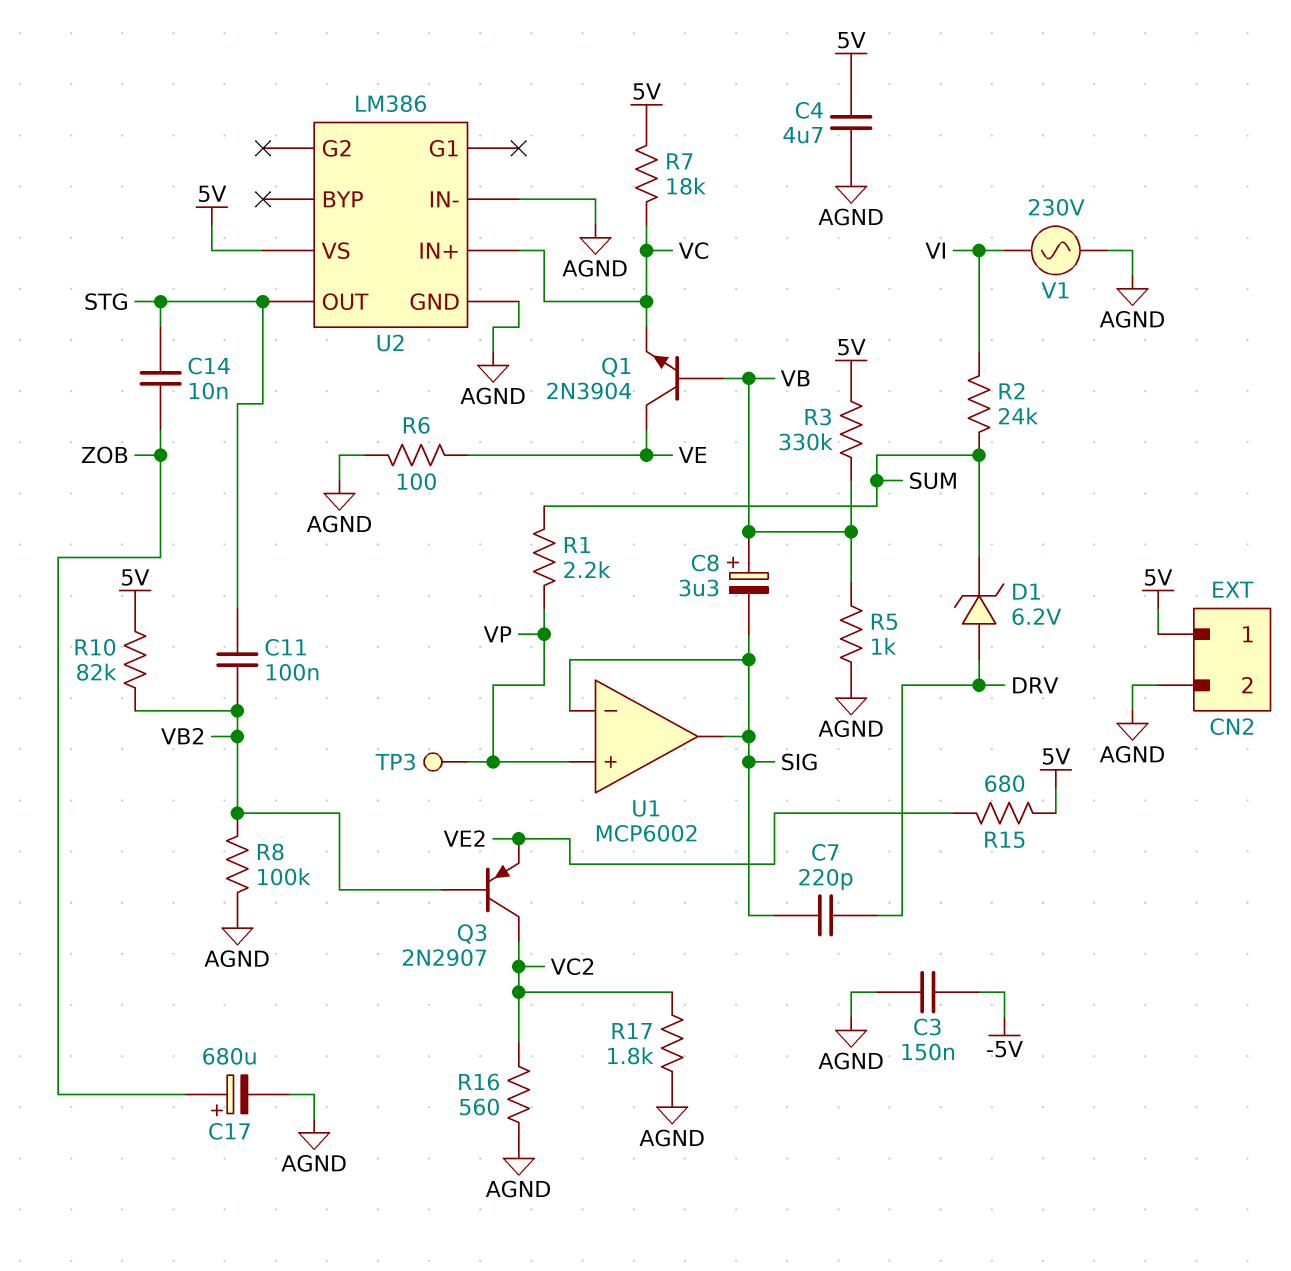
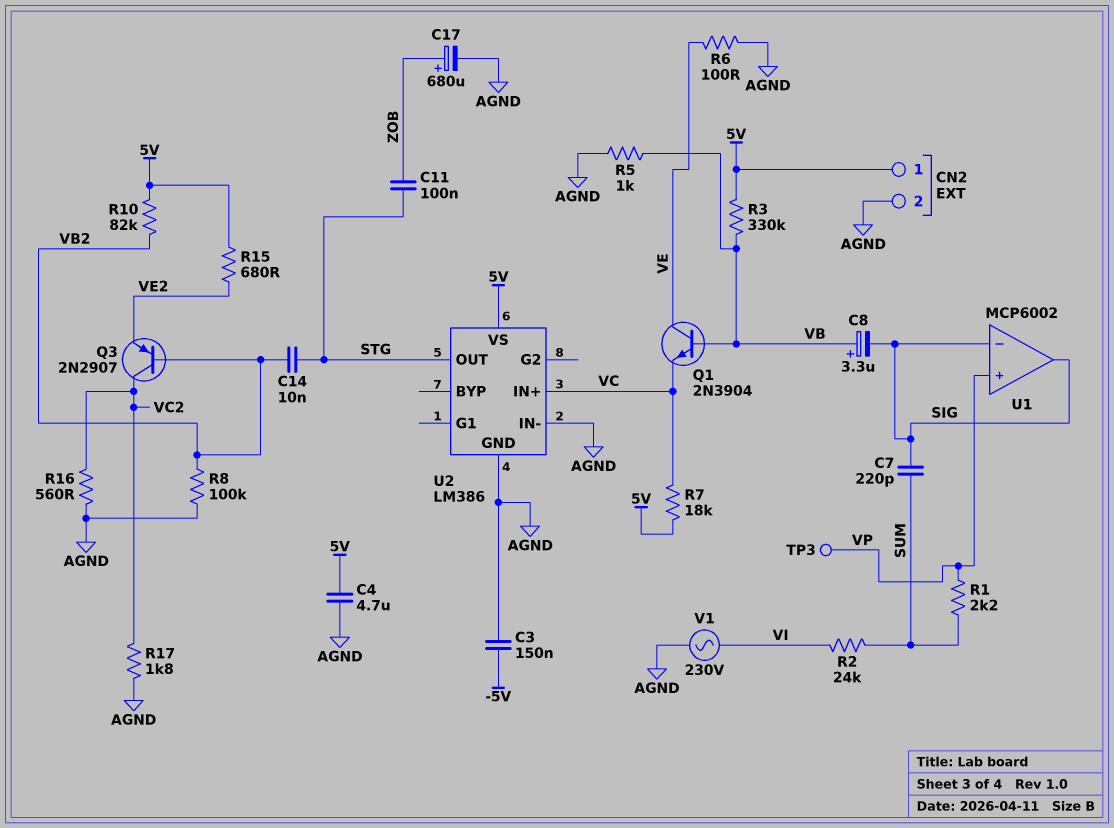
C7: 220pF (DRV, SIG) -> 220pF (SIG, SUM)
C11: 100nF (STG, VB2) -> 100nF (STG, ZOB)
C14: 10nF (STG, ZOB) -> 10nF (STG, VB2)
D1: zener 6.2V (A DRV, K SUM) -> none

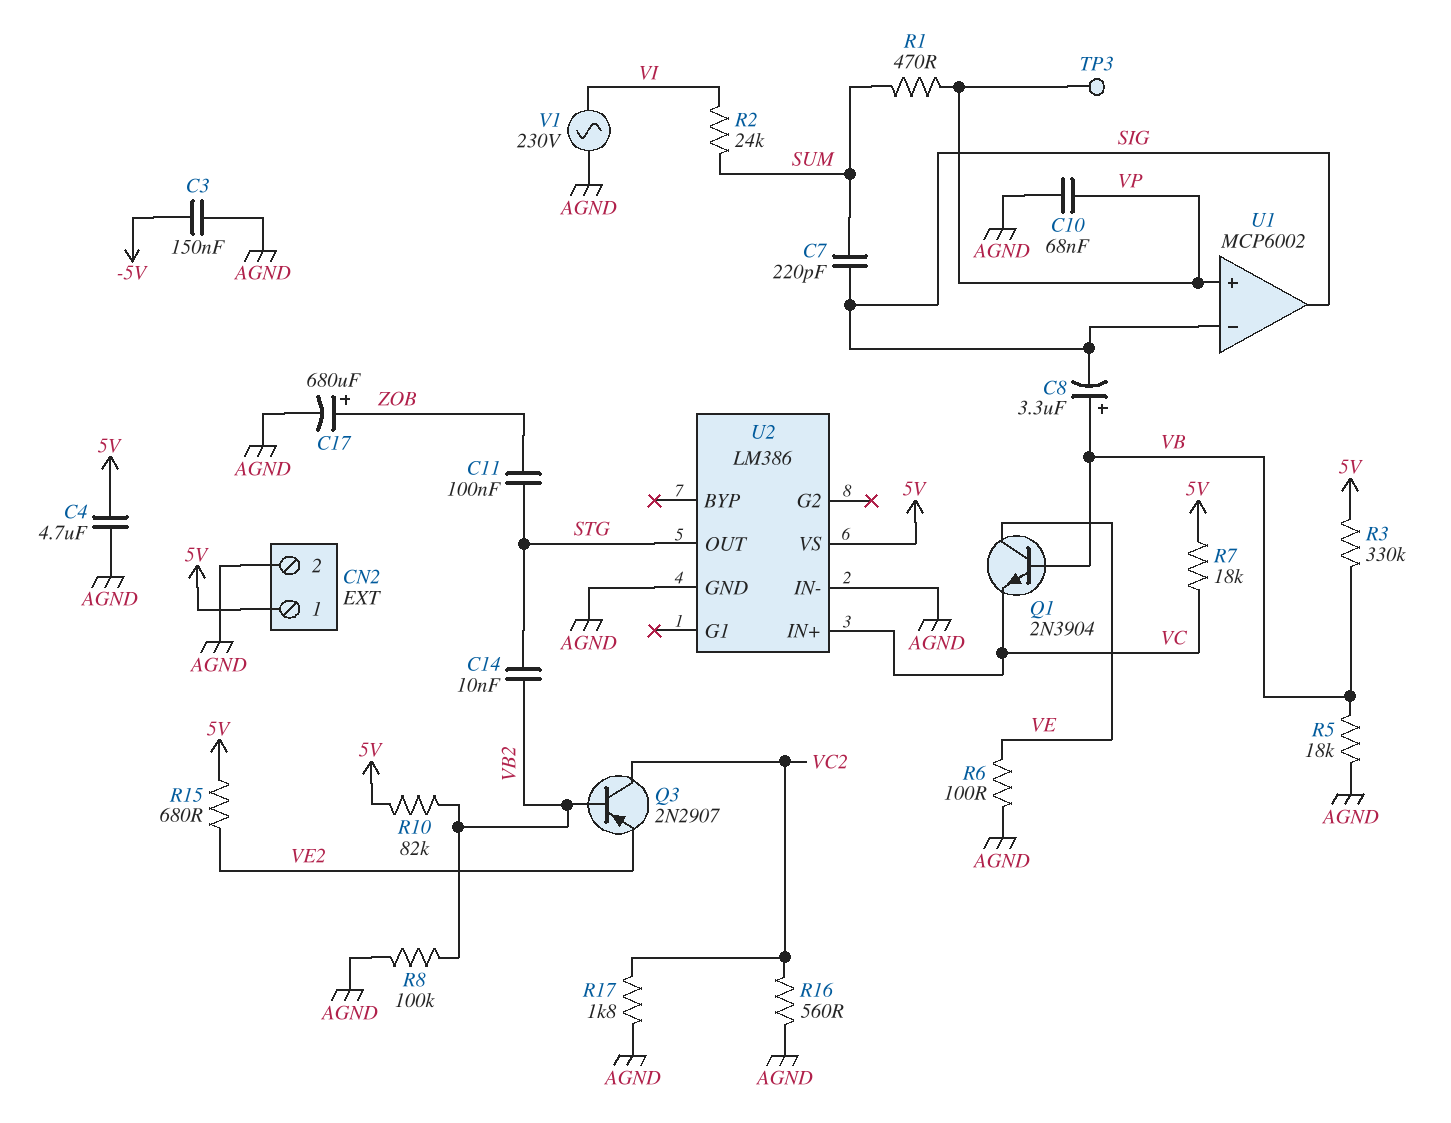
C10: none -> 68nF (AGND, VP)
R1: 2.2k (SUM, VP) -> 470 (SUM, VP)
R5: 1k (AGND, VB) -> 18k (AGND, VB)

